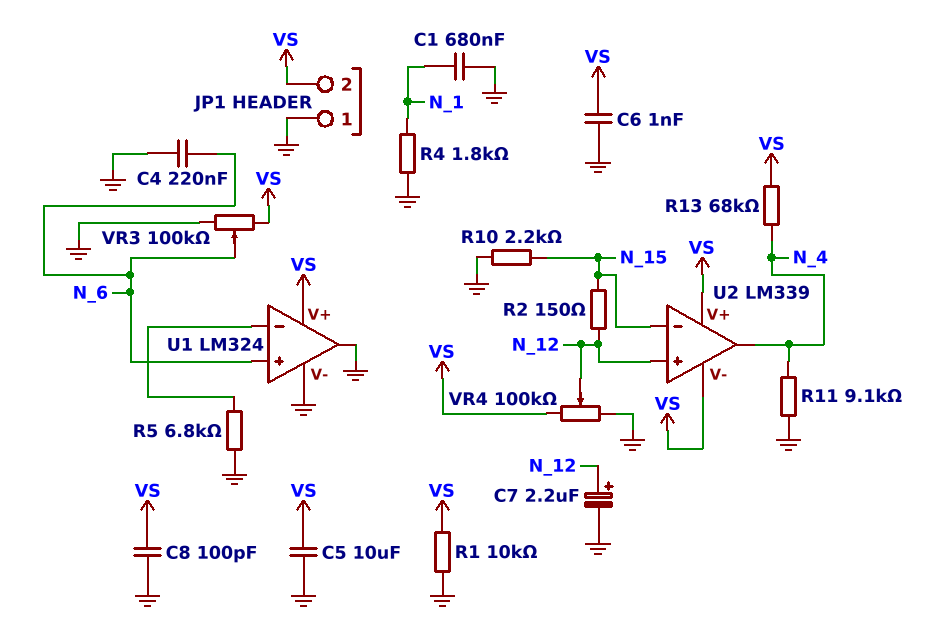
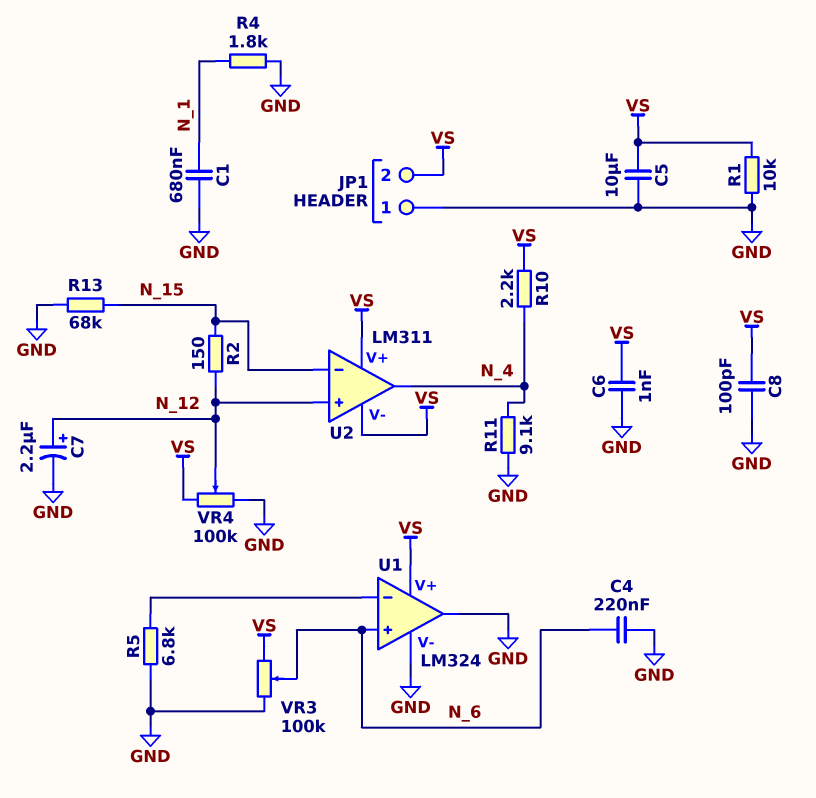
R10: 2.2k (GND, N_15) -> 2.2k (N_4, VS)
R13: 68k (N_4, VS) -> 68k (GND, N_15)
U2: LM339 -> LM311

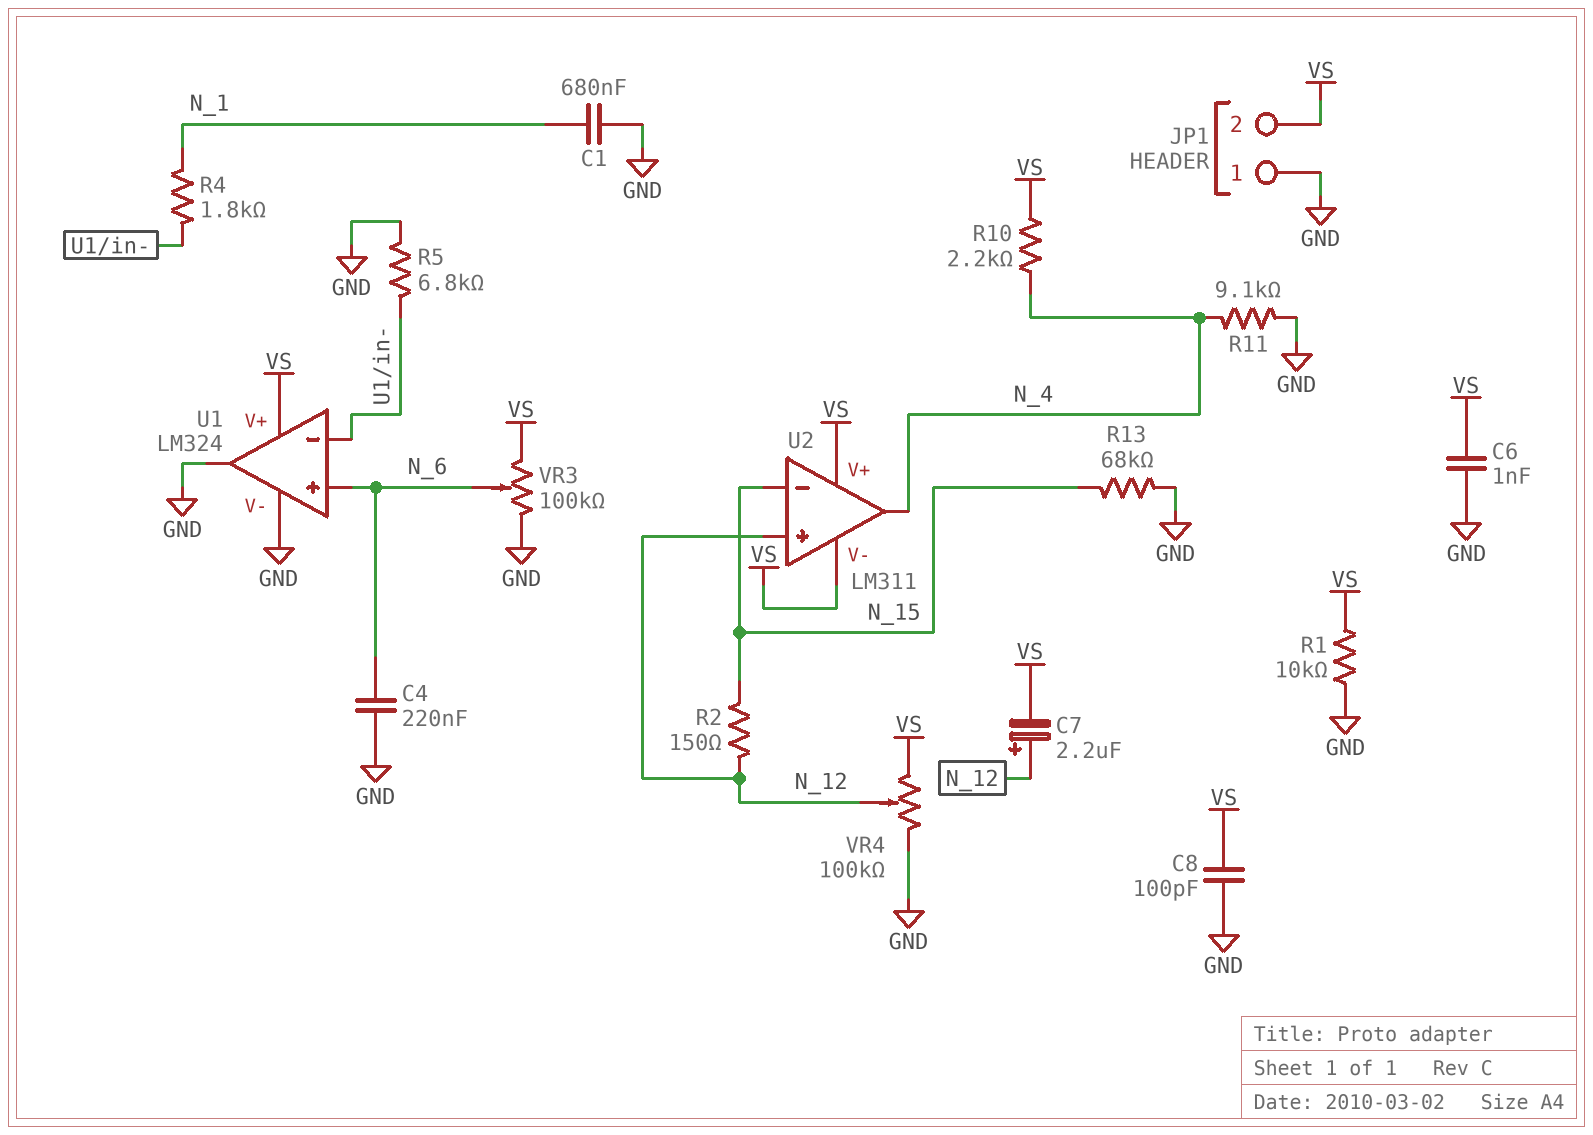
C5: 10uF (GND, VS) -> none
C7: 2.2uF (plus N_12, minus GND) -> 2.2uF (plus N_12, minus VS)
R4: 1.8k (GND, N_1) -> 1.8k (N_1, U1/in-)

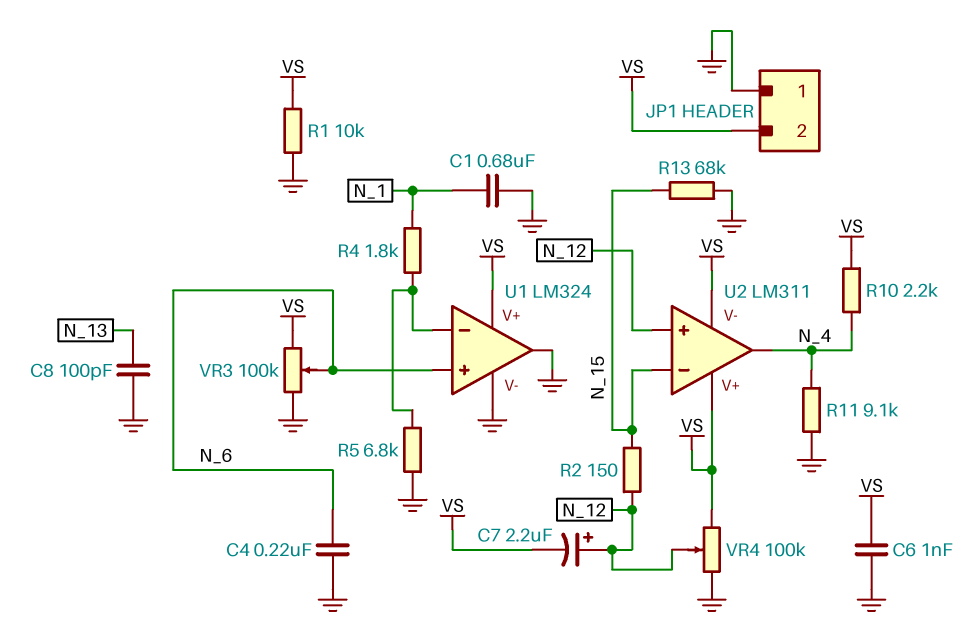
C8: 100pF (GND, VS) -> 100pF (GND, N_13)

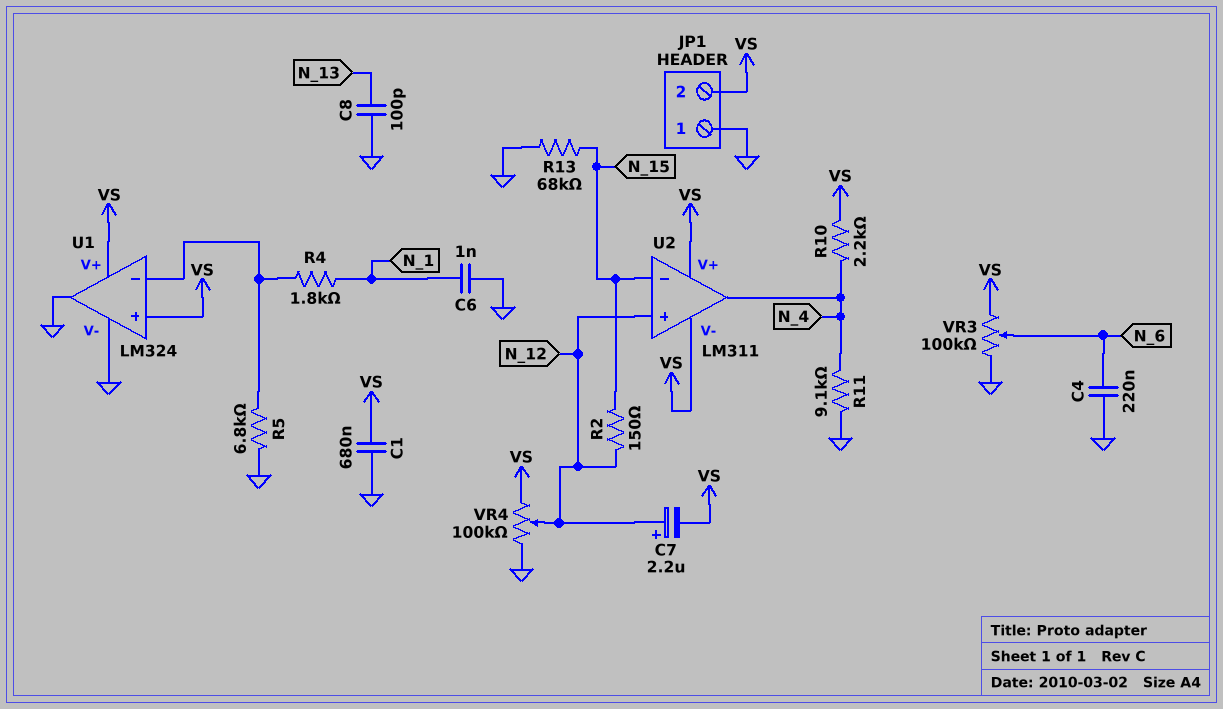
C1: 680nF (GND, N_1) -> 680nF (GND, VS)
C6: 1nF (GND, VS) -> 1nF (GND, N_1)
R1: 10k (GND, VS) -> none
U1 pin in+: N_6 -> VS

